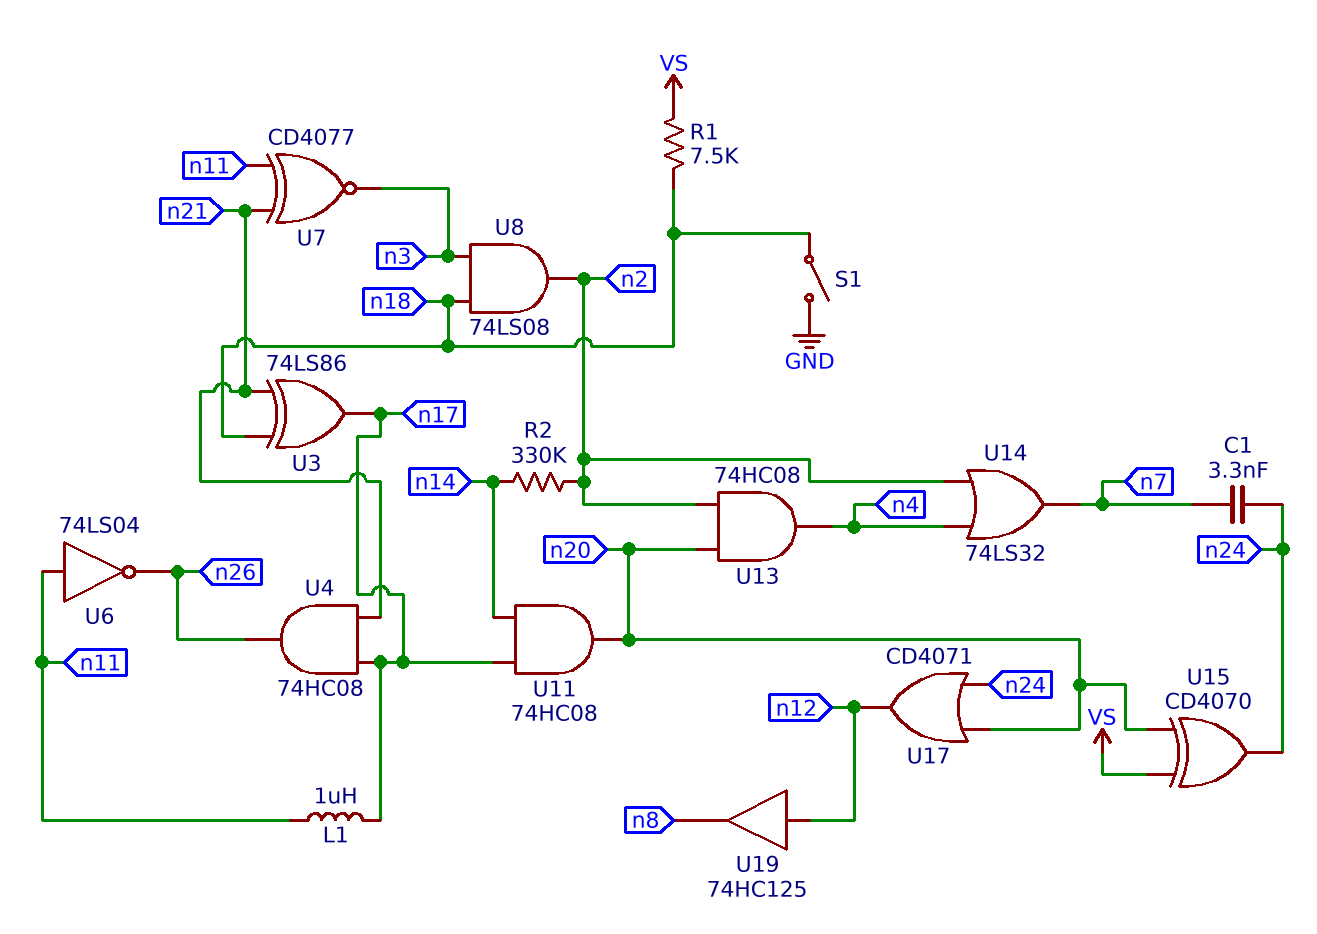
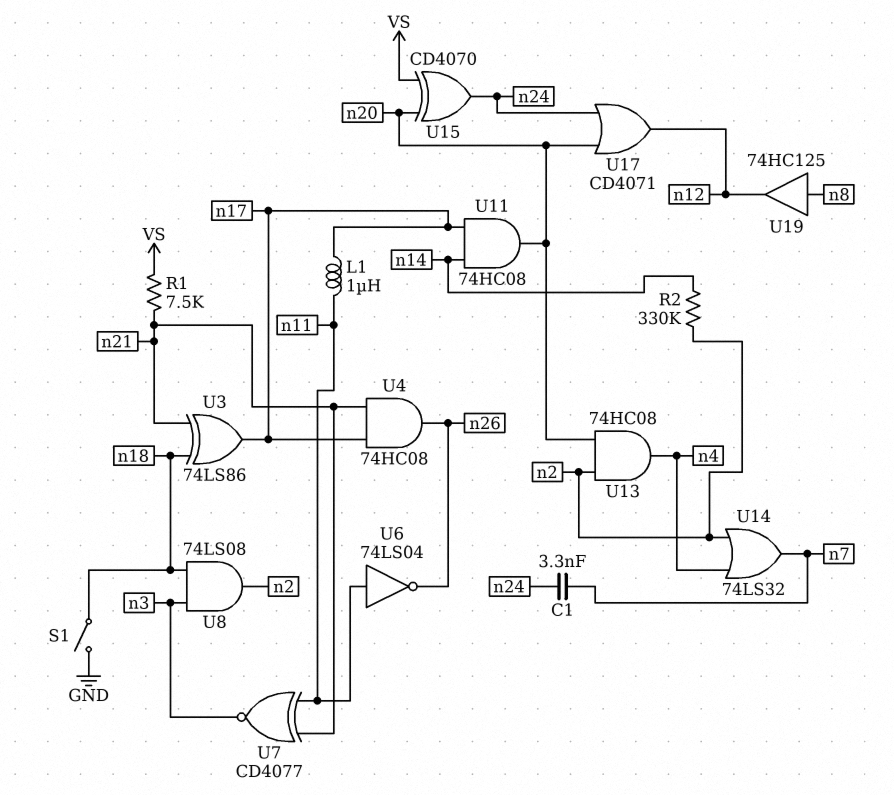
R1: 7.5k (VS, n18) -> 7.5k (VS, n21)
U19: buffer 74HC125 (in n12, out n8) -> buffer 74HC125 (in n8, out n12)

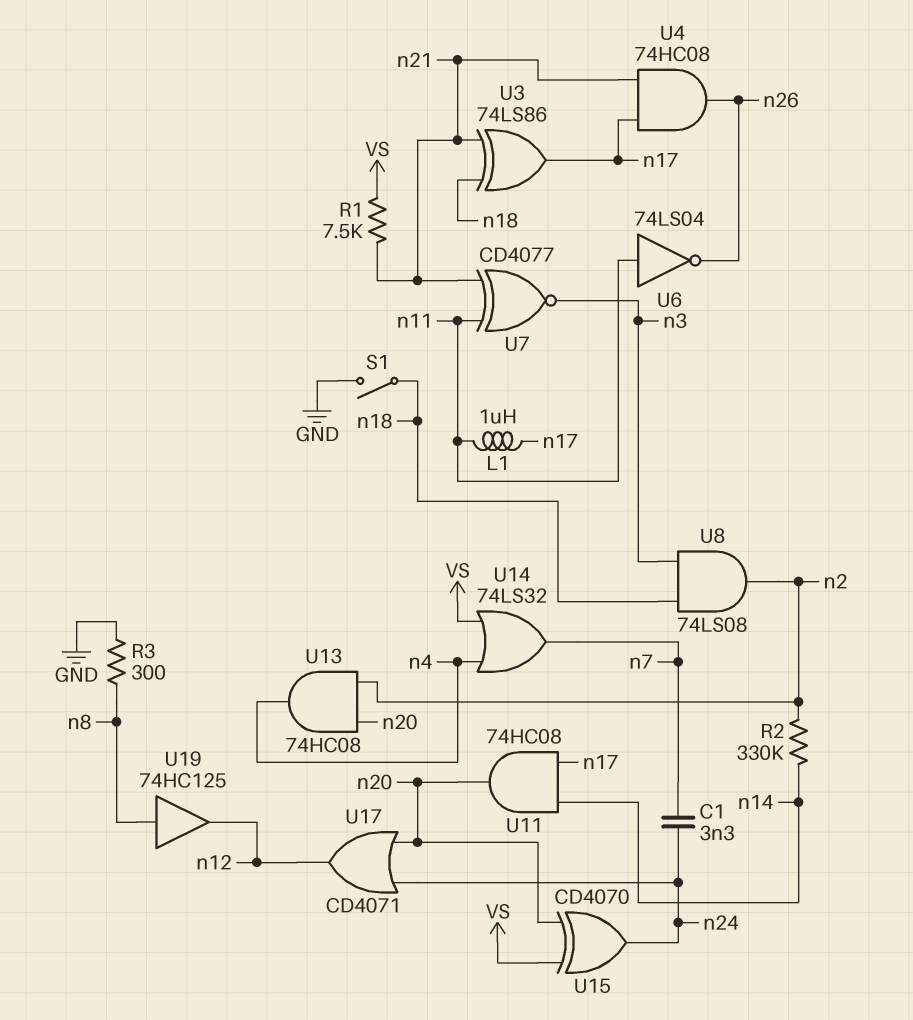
R3: none -> 300 (GND, n8)
U14: OR 74LS32 (in n2, in n4, out n7) -> OR 74LS32 (in VS, in n4, out n7)

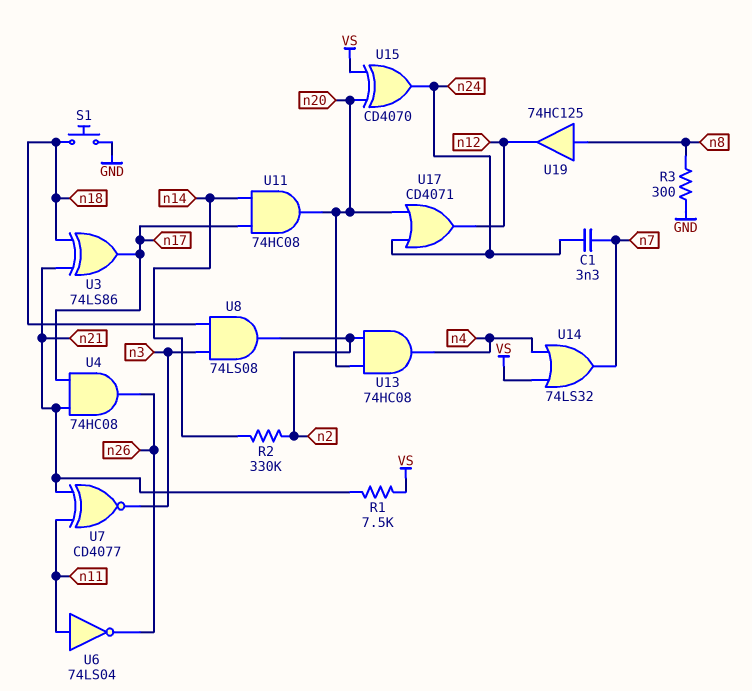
L1: 1uH (n11, n17) -> none
S1: switch (GND, n18) -> button (GND, n18)

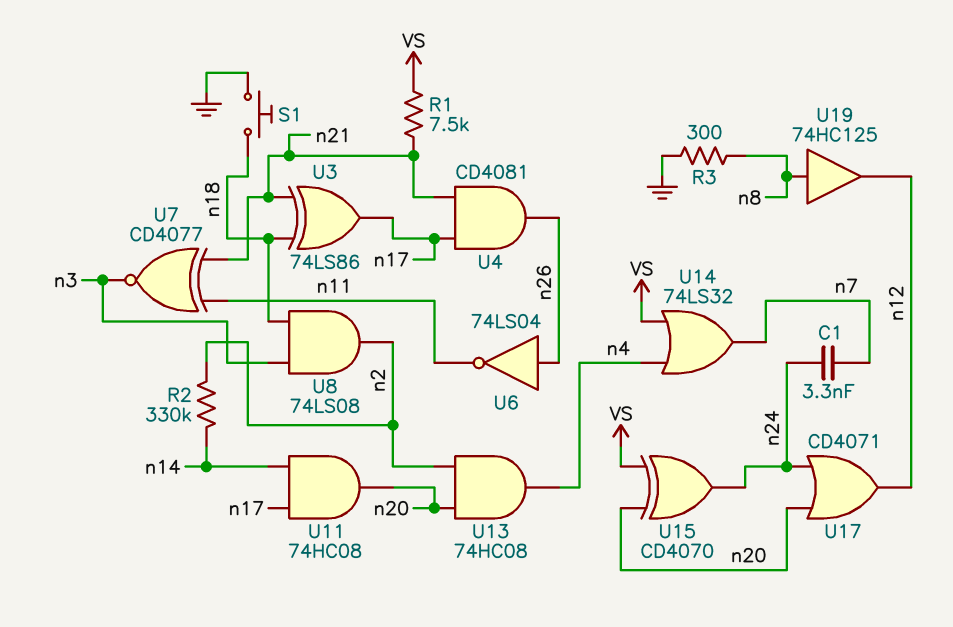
U4: AND 74HC08 (in n17, in n21, out n26) -> AND CD4081 (in n17, in n21, out n26)
U6: NOT 74LS04 (in n11, out n26) -> NOT 74LS04 (in n26, out n11)

